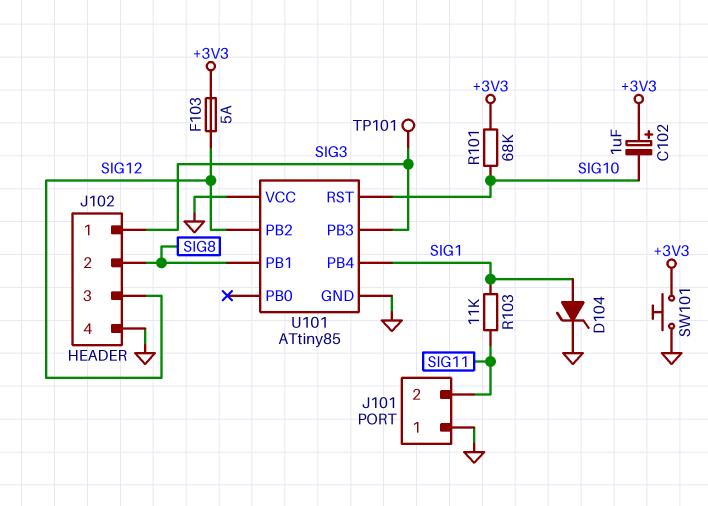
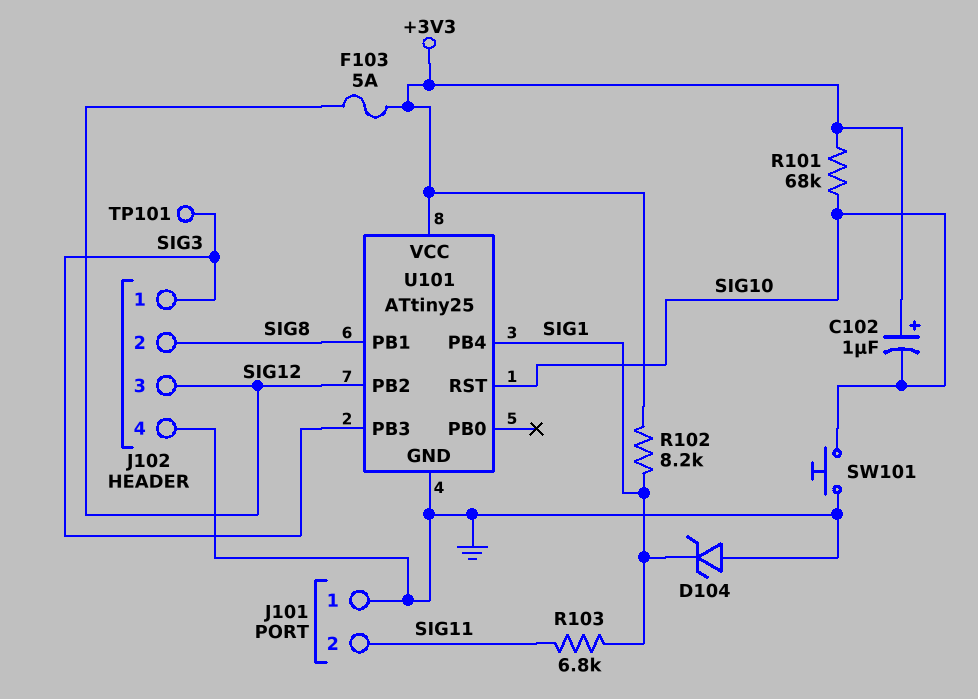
D104: zener (A SIG1, K GND) -> zener (A GND, K SIG1)
R102: none -> 8.2k (+3V3, SIG1)
R103: 11k (SIG1, SIG11) -> 6.8k (SIG1, SIG11)
SW101: button (+3V3, GND) -> button (GND, SIG10)
U101: ATtiny85 -> ATtiny25
U101 pin VCC: GND -> +3V3

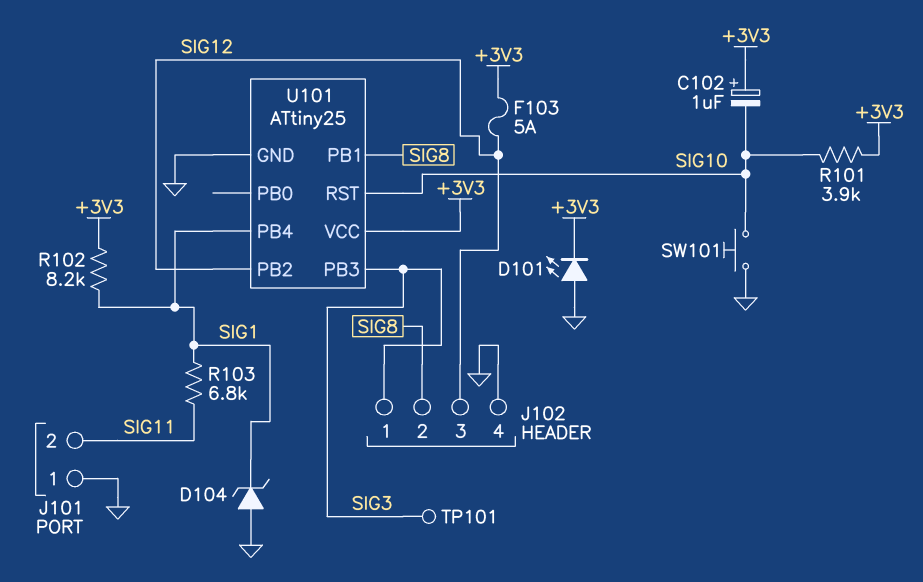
D101: none -> LED (A GND, K +3V3)
R101: 68k (+3V3, SIG10) -> 3.9k (+3V3, SIG10)

